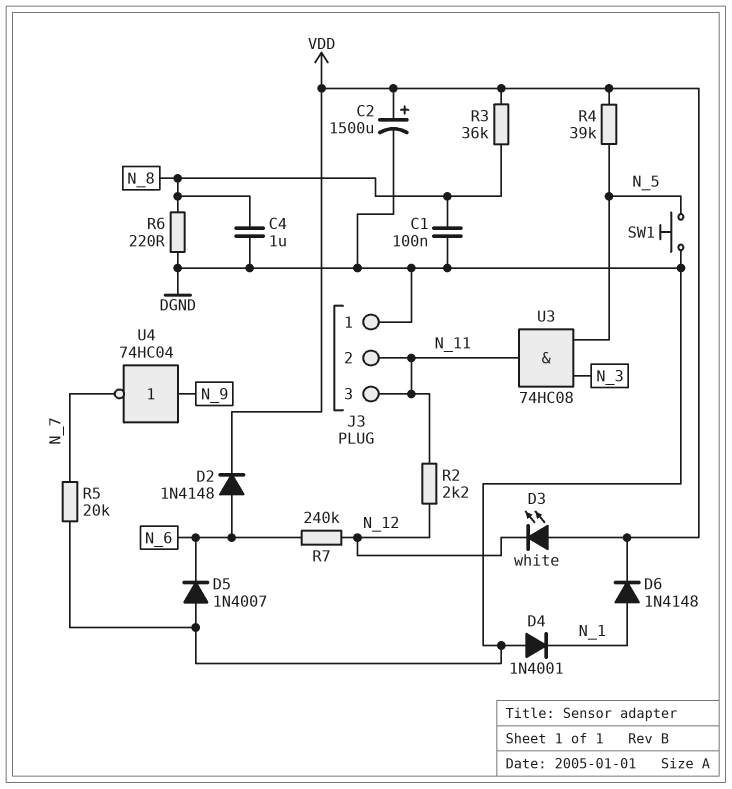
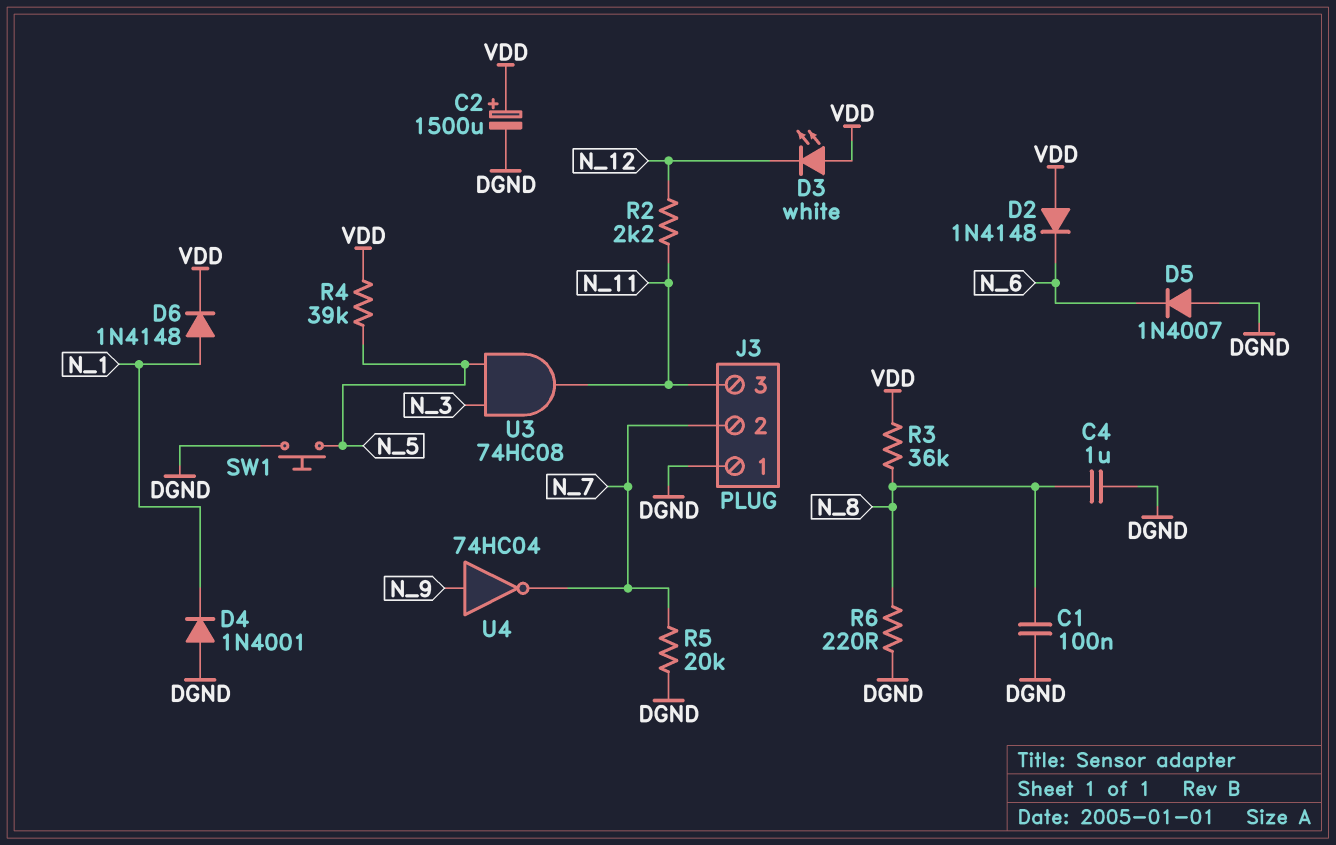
D2: diode 1N4148 (A N_6, K VDD) -> diode 1N4148 (A VDD, K N_6)
J3 pin 2: N_11 -> N_7
R7: 240k (N_6, N_12) -> none

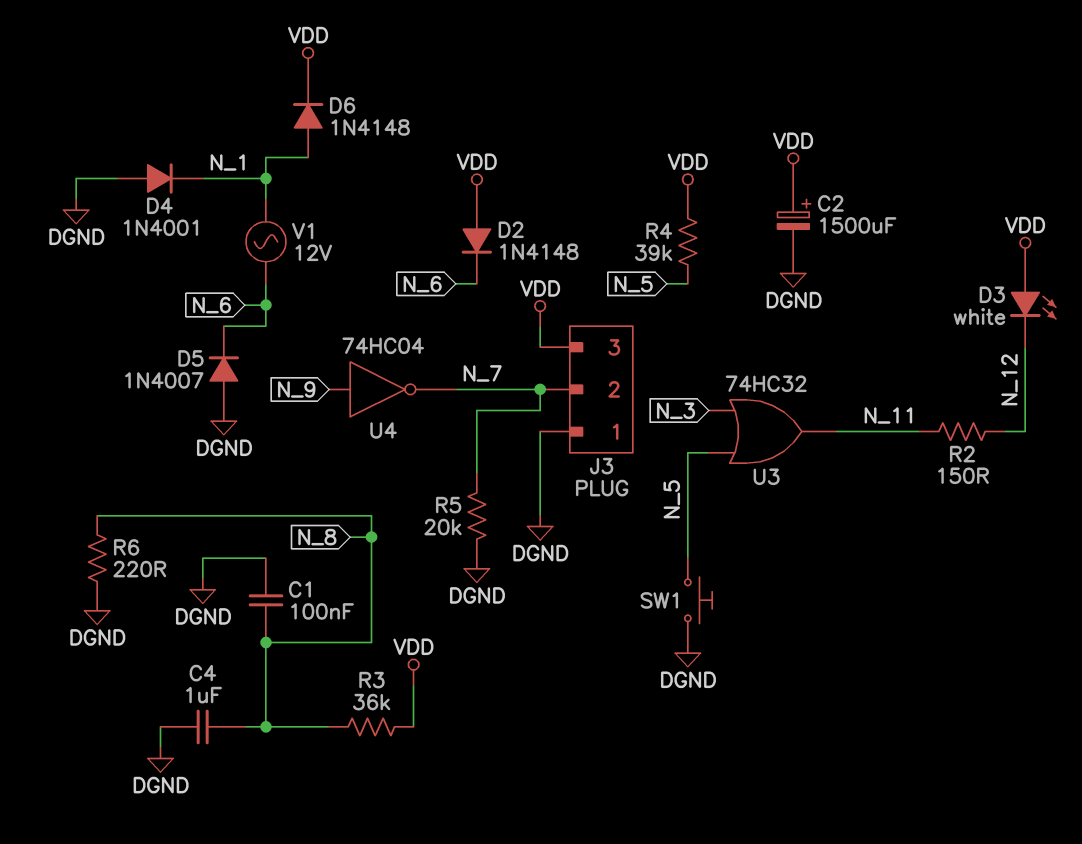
J3 pin 3: N_11 -> VDD
R2: 2.2k (N_11, N_12) -> 150 (N_11, N_12)
U3: AND 74HC08 (in N_3, in N_5, out N_11) -> OR 74HC32 (in N_3, in N_5, out N_11)
V1: none -> AC 12V (N_1, N_6)

